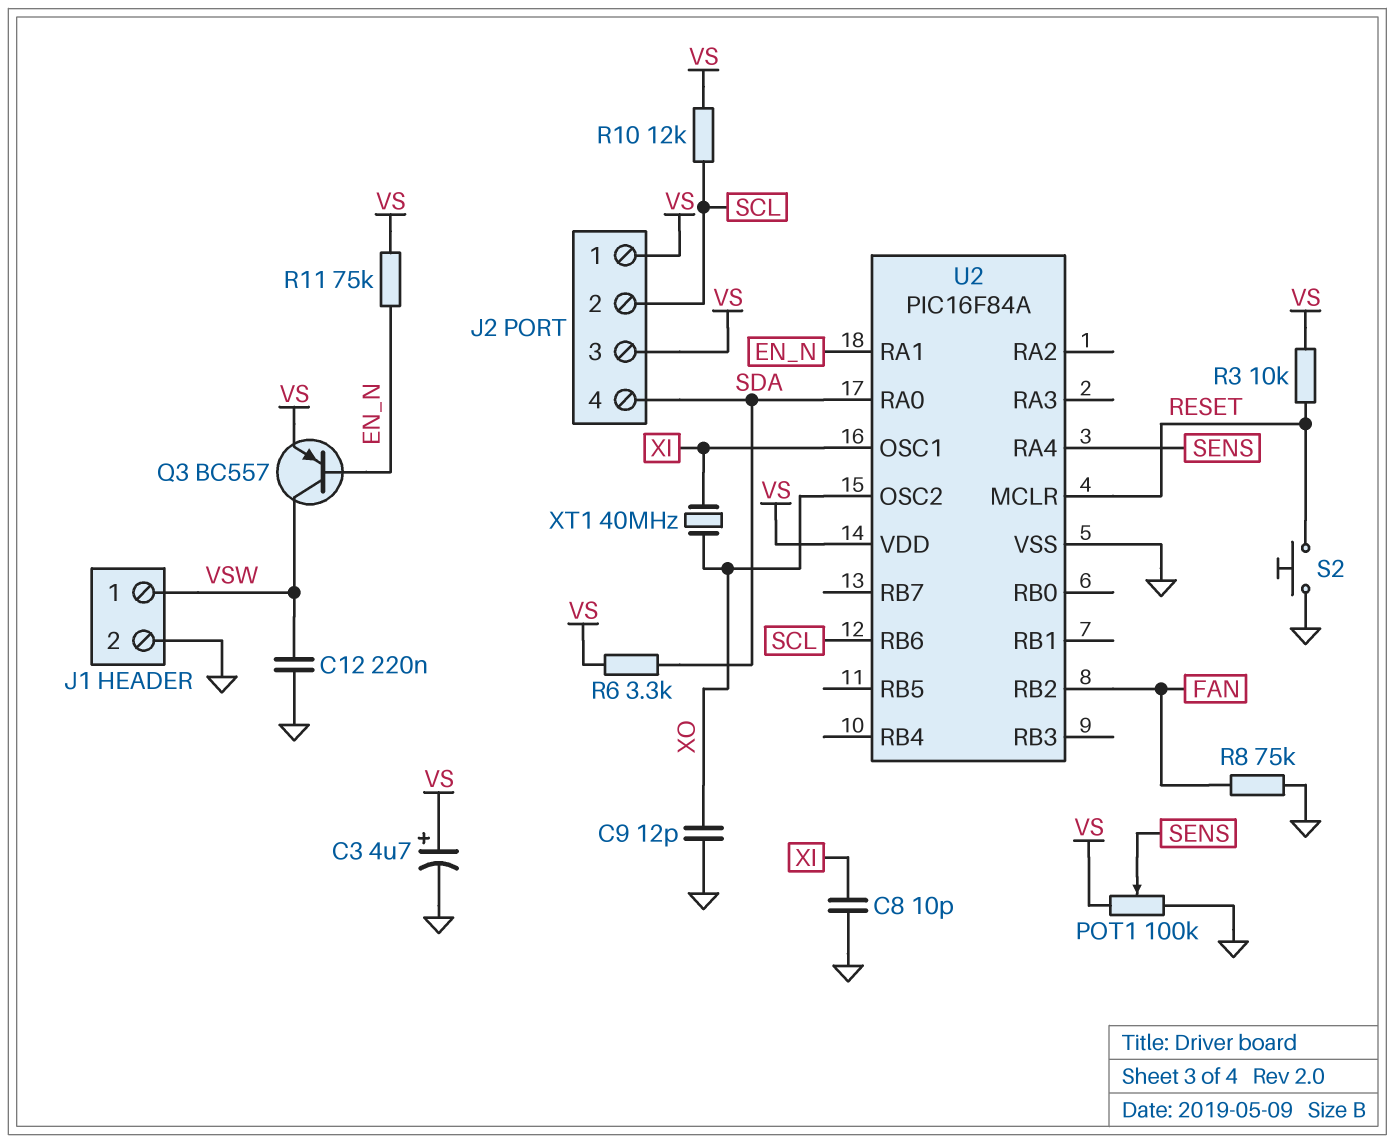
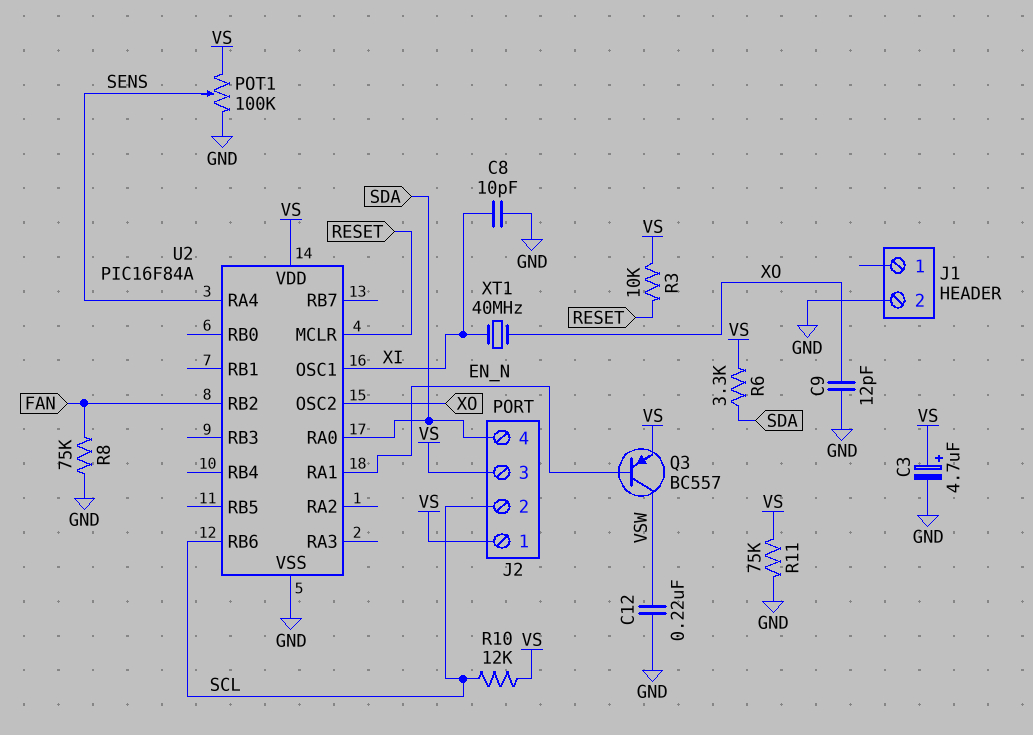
J1 pin 1: VSW -> none
R11: 75k (EN_N, VS) -> 75k (GND, VS)
S2: button (GND, RESET) -> none

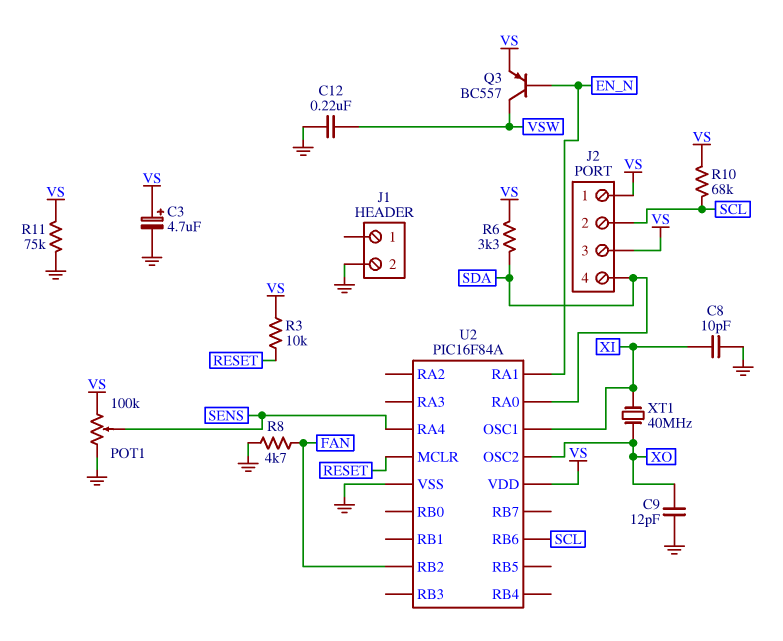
R8: 75k (FAN, GND) -> 4.7k (FAN, GND)
R10: 12k (SCL, VS) -> 68k (SCL, VS)

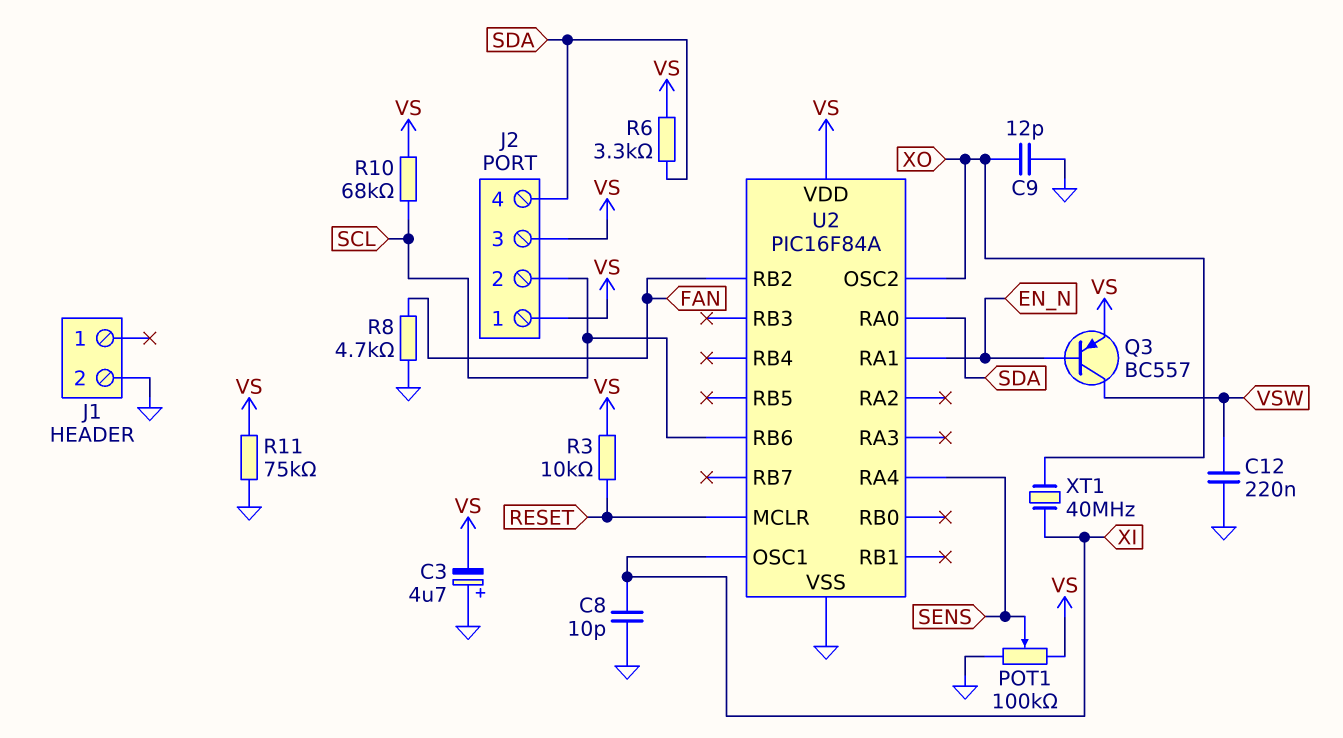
C3: 4.7uF (plus VS, minus GND) -> 4.7uF (plus GND, minus VS)

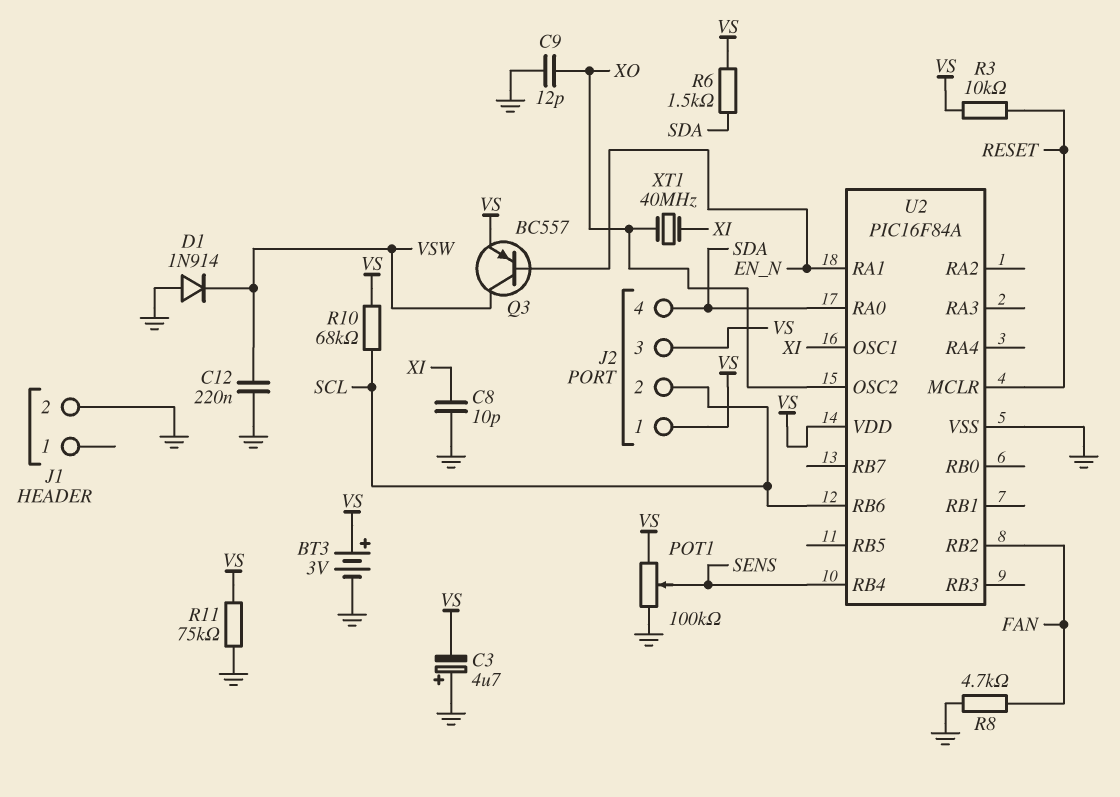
BT3: none -> 3V (plus VS, minus GND)
D1: none -> diode 1N914 (A GND, K VSW)
R6: 3.3k (SDA, VS) -> 1.5k (SDA, VS)
U2 pin RA4: SENS -> none
U2 pin RB4: none -> SENS

